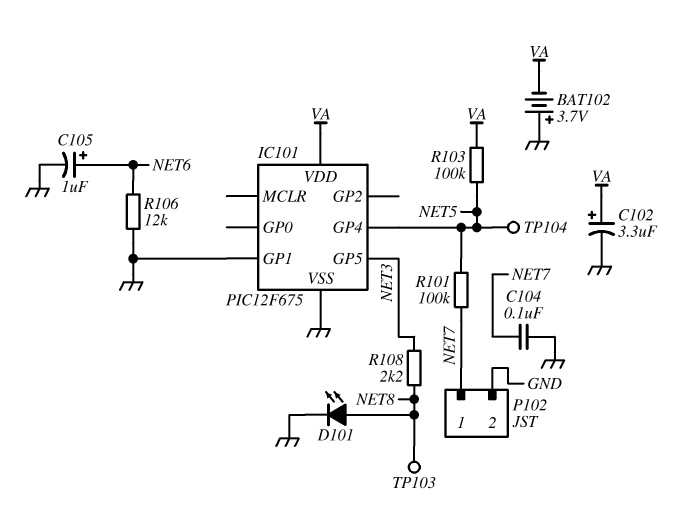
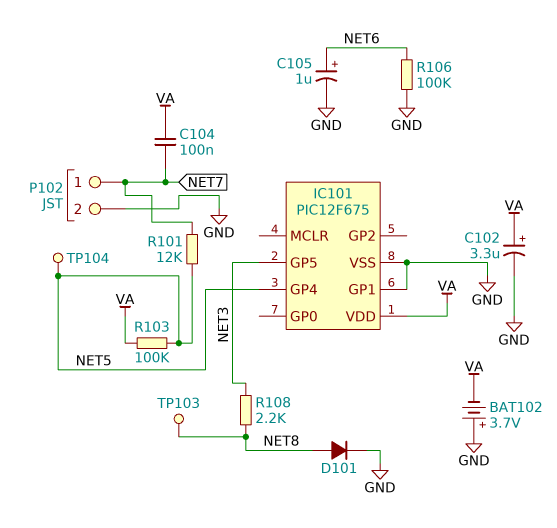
C104: 100nF (GND, NET7) -> 100nF (NET7, VA)
D101: LED (A NET8, K GND) -> diode (A NET8, K GND)
R101: 100k (NET5, NET7) -> 12k (NET5, NET7)
R106: 12k (GND, NET6) -> 100k (GND, NET6)

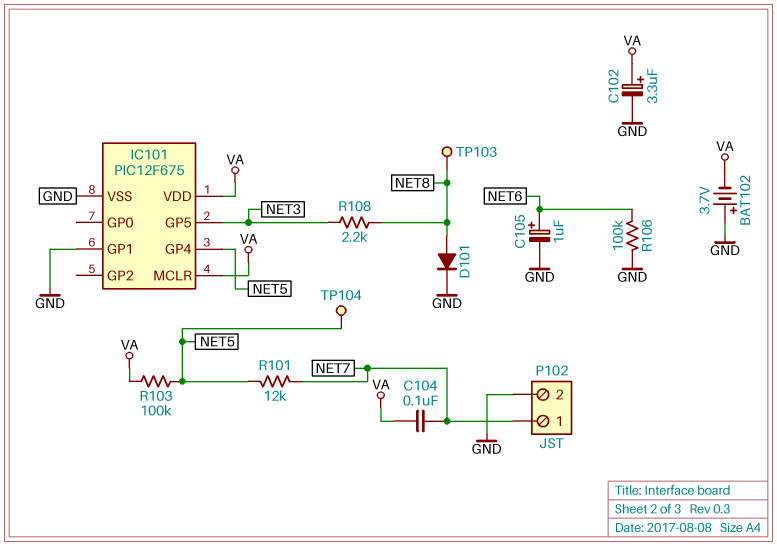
IC101 pin MCLR: none -> VA

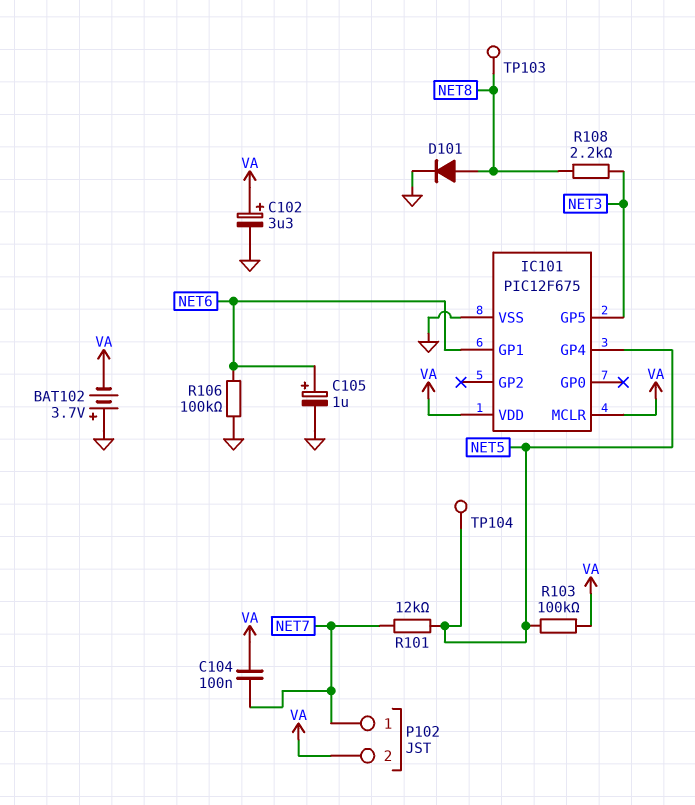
IC101 pin GP1: GND -> NET6
P102 pin 2: GND -> VA

